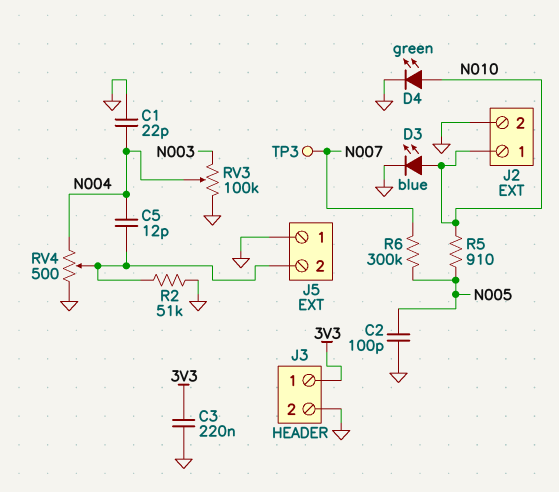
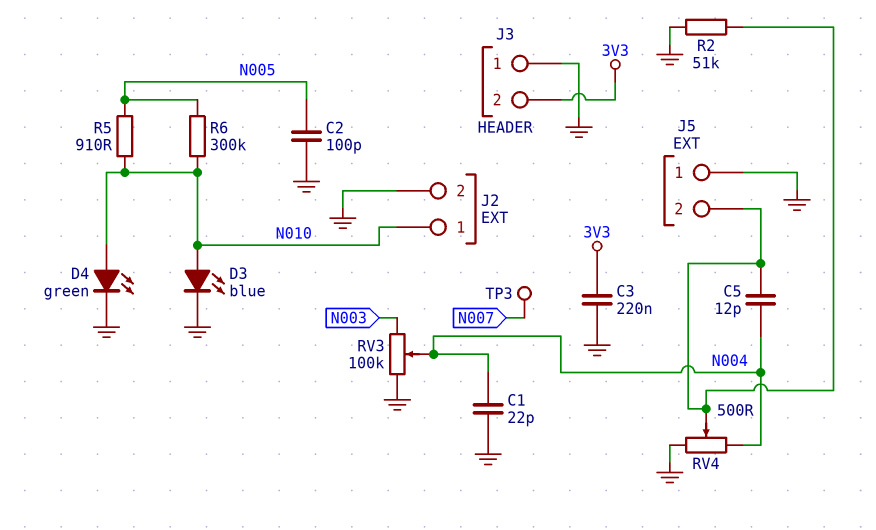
J3 pin 1: 3V3 -> GND
J3 pin 2: GND -> 3V3
R6: 300k (N005, N007) -> 300k (N005, N010)

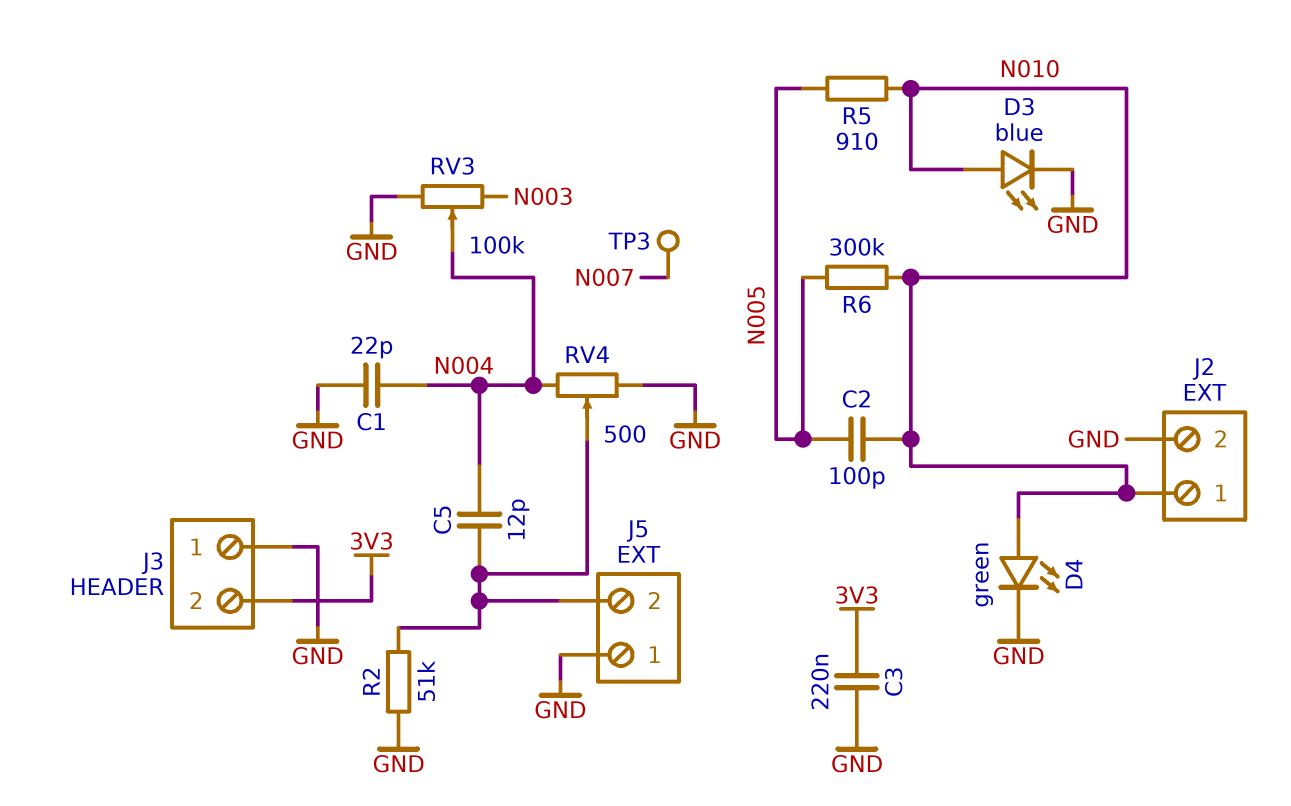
C2: 100pF (GND, N005) -> 100pF (N005, N010)

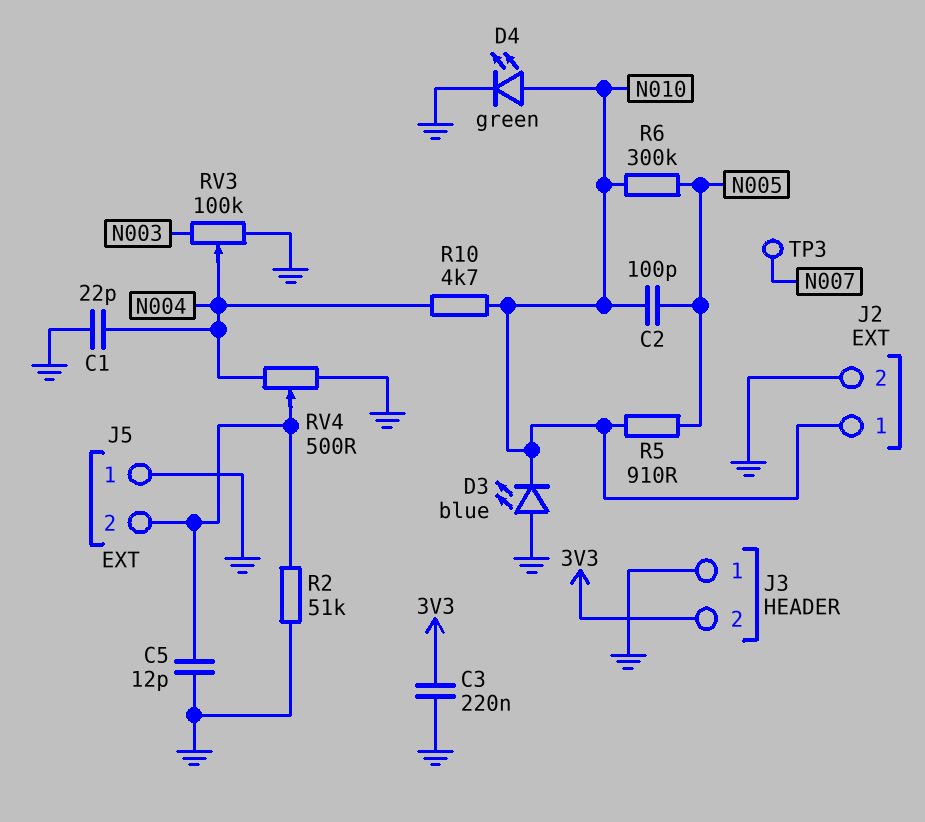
C5: 12pF (J5/2, N004) -> 12pF (GND, J5/2)
D3: LED blue (A N010, K GND) -> LED blue (A GND, K N010)
R10: none -> 4.7k (N004, N010)

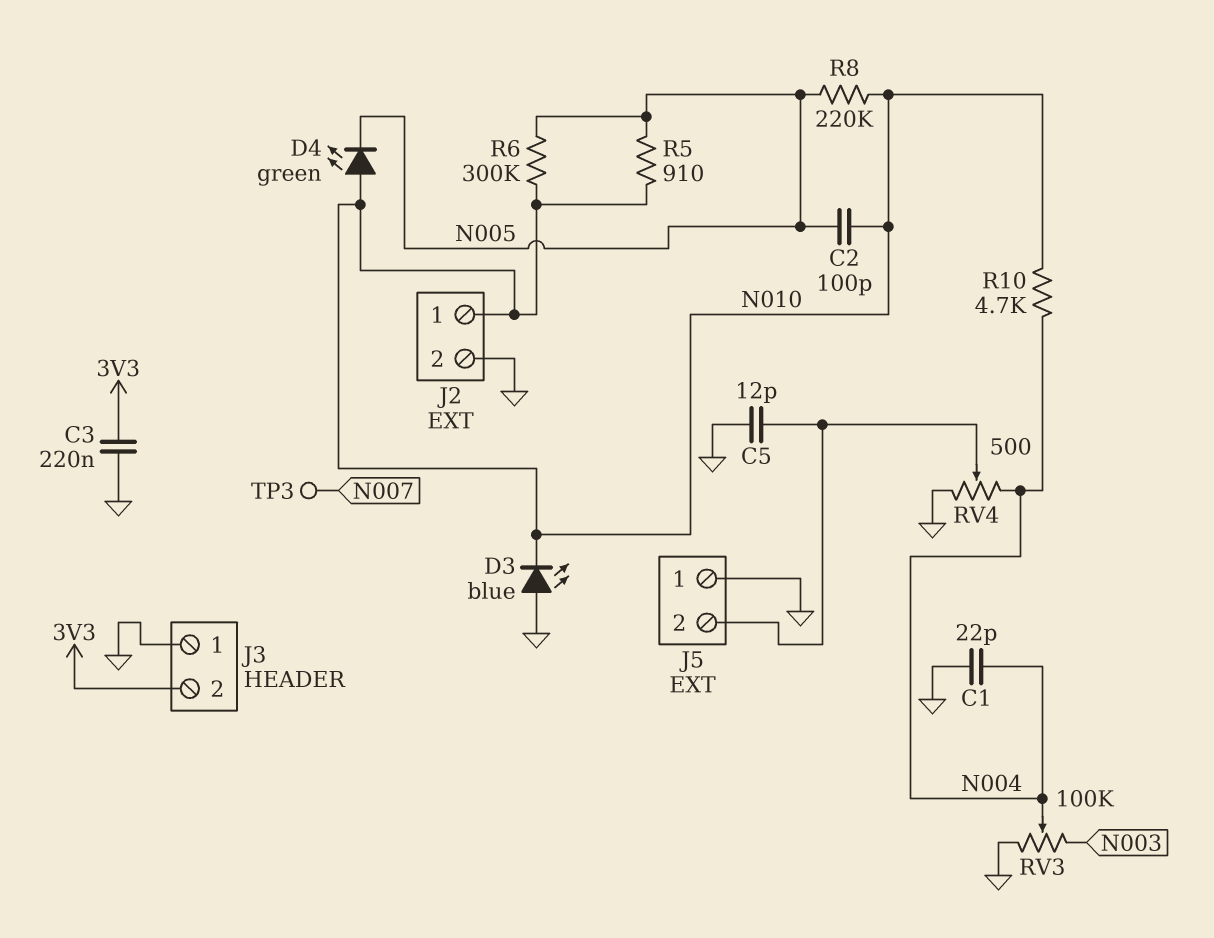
D4: LED green (A N010, K GND) -> LED green (A N010, K N005)
R2: 51k (GND, J5/2) -> none
R8: none -> 220k (N005, N010)

